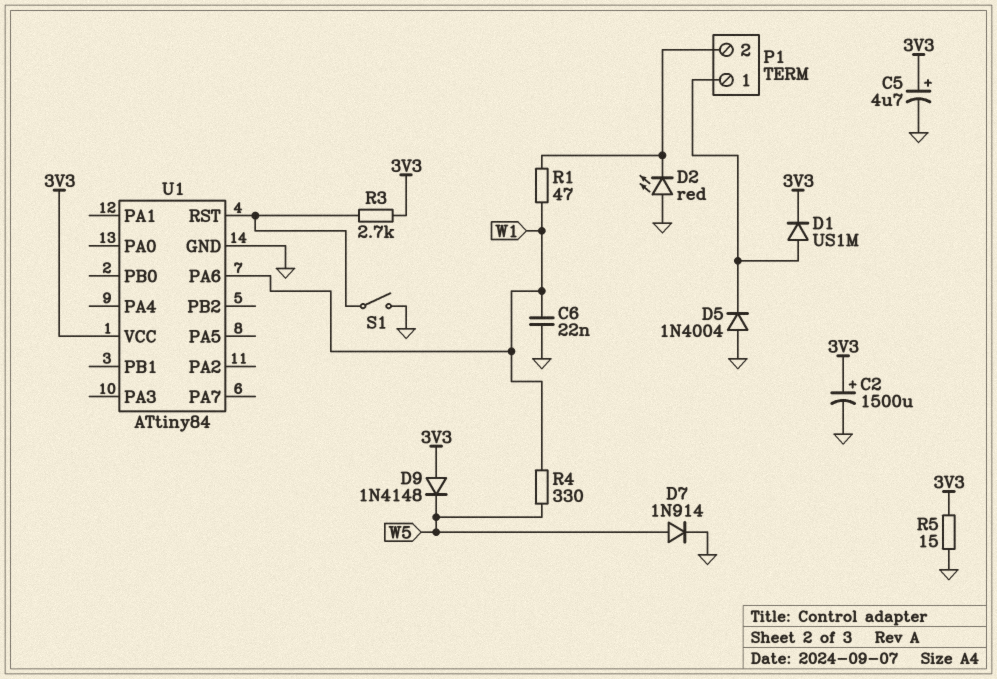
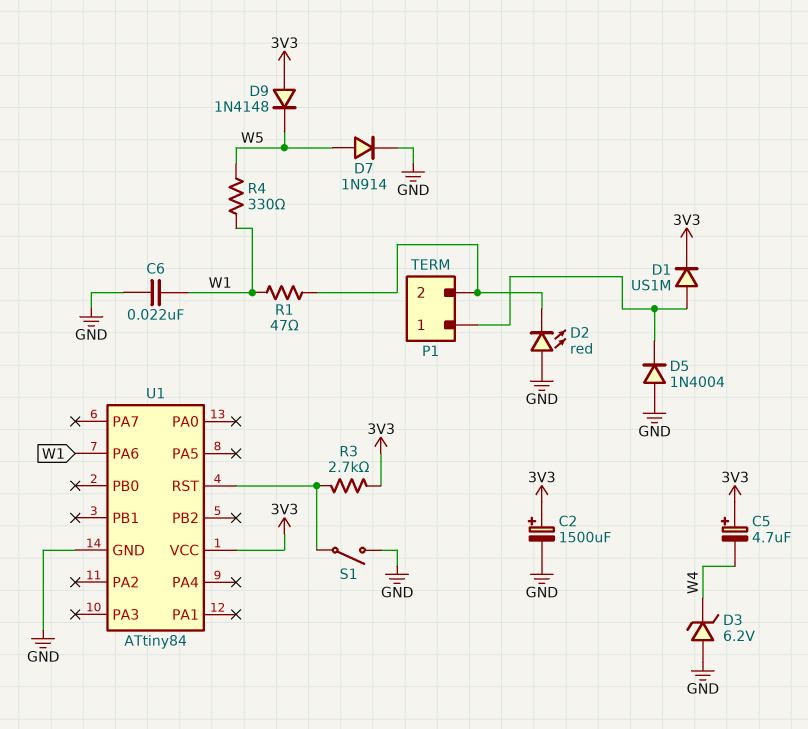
C5: 4.7uF (plus 3V3, minus GND) -> 4.7uF (plus 3V3, minus W4)
D3: none -> zener 6.2V (A GND, K W4)
R5: 15 (3V3, GND) -> none

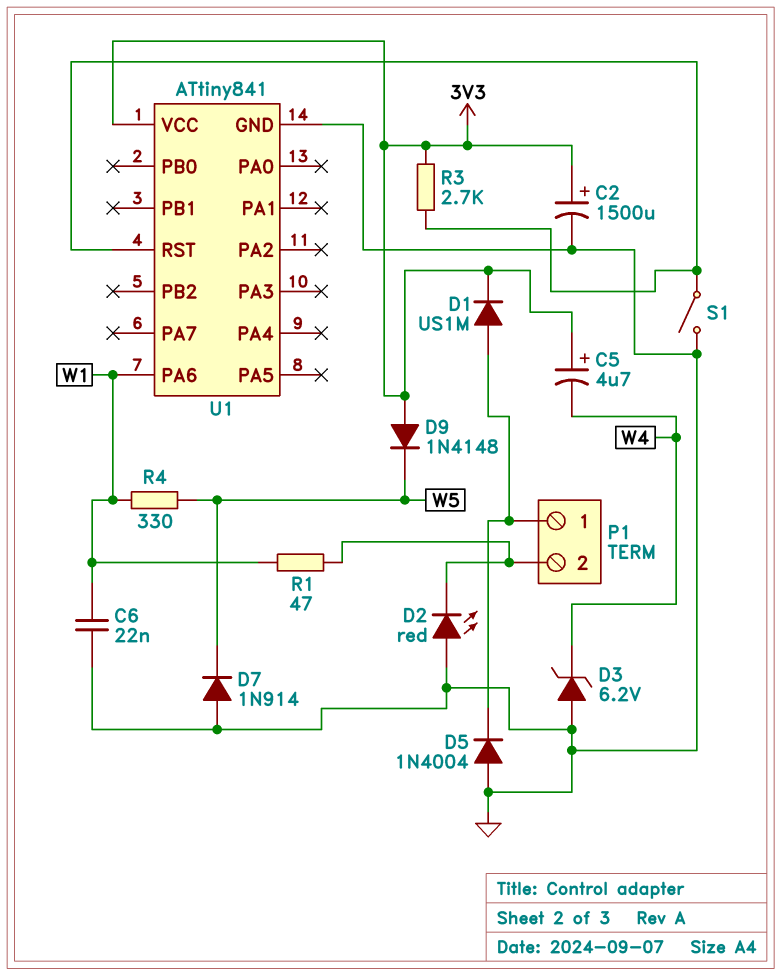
D7: diode 1N914 (A W5, K GND) -> diode 1N914 (A GND, K W5)
U1: ATtiny84 -> ATtiny841

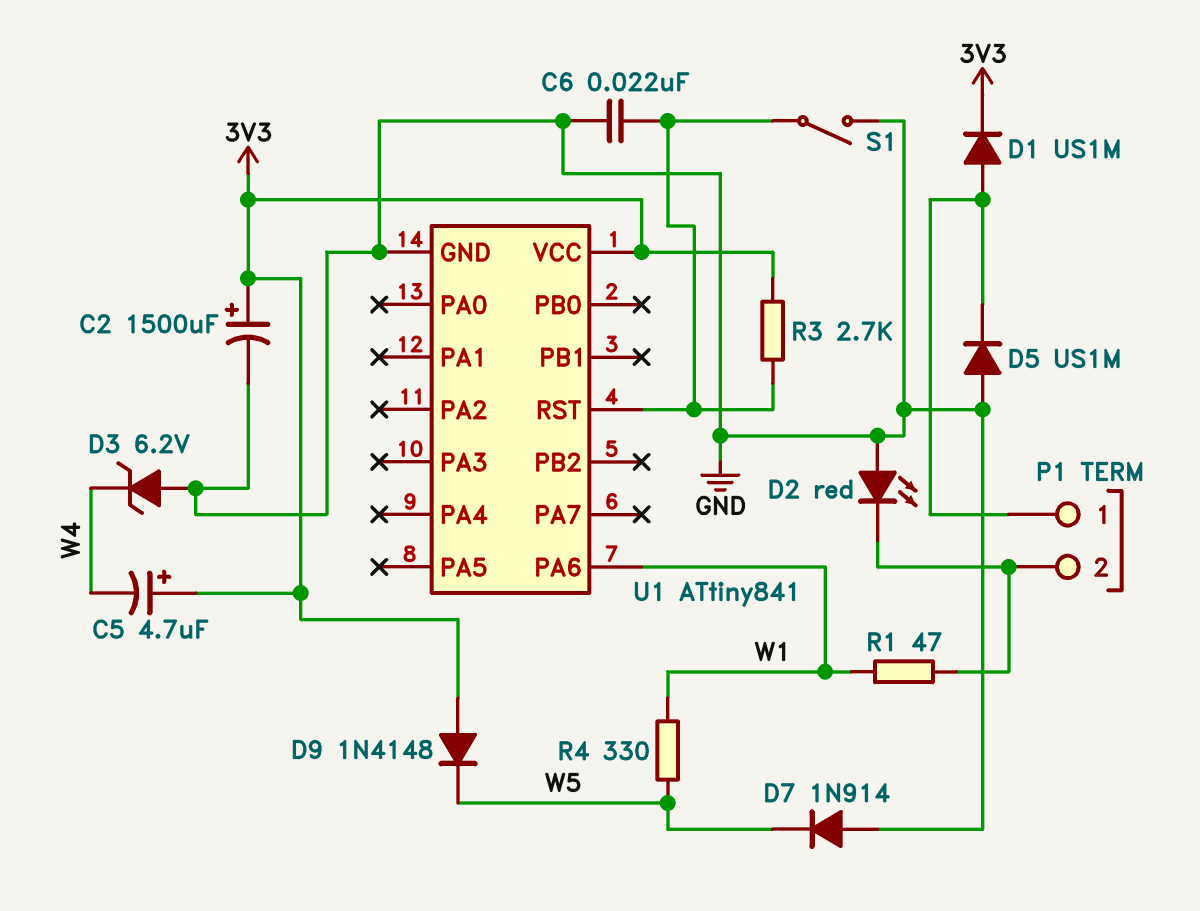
C6: 22nF (GND, W1) -> 22nF (GND, U1/RST)
D5: diode 1N4004 (A GND, K P1/1) -> diode US1M (A GND, K P1/1)

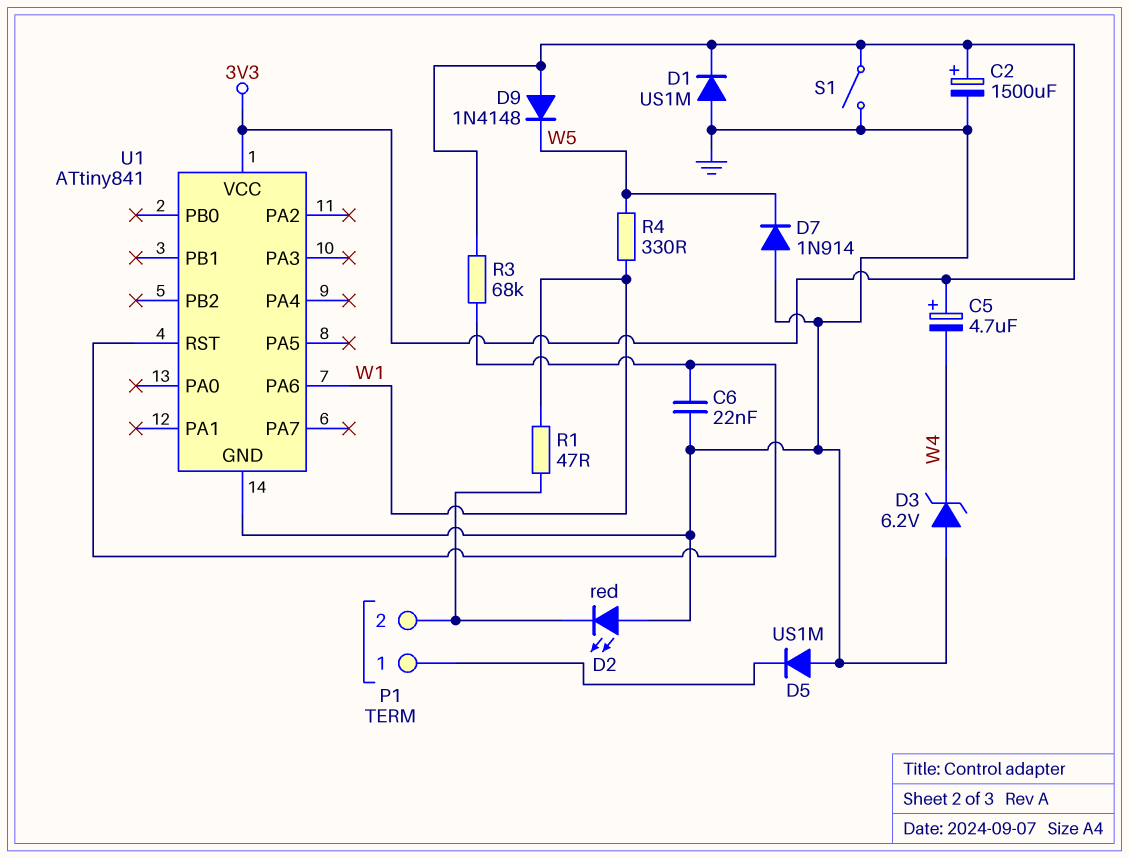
D1: diode US1M (A P1/1, K 3V3) -> diode US1M (A GND, K 3V3)
R3: 2.7k (3V3, U1/RST) -> 68k (3V3, U1/RST)
S1: switch (GND, U1/RST) -> switch (3V3, GND)

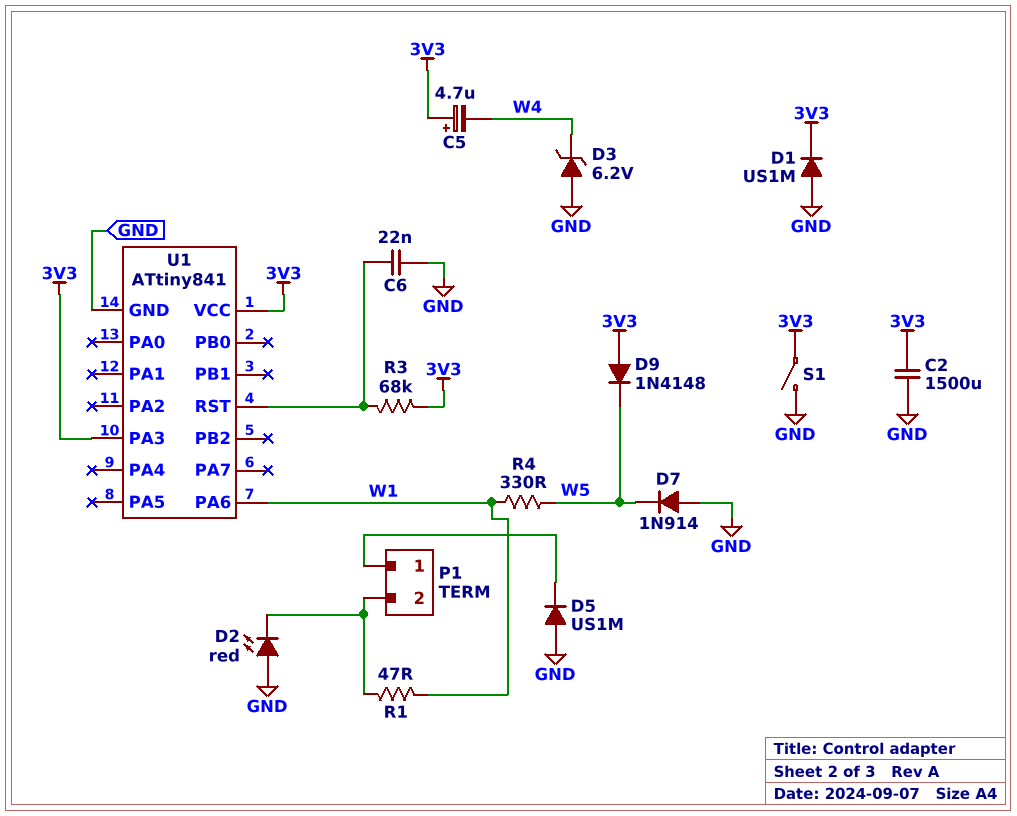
C2: 1500uF (plus 3V3, minus GND) -> 1500uF (3V3, GND)
U1 pin PA3: none -> 3V3

